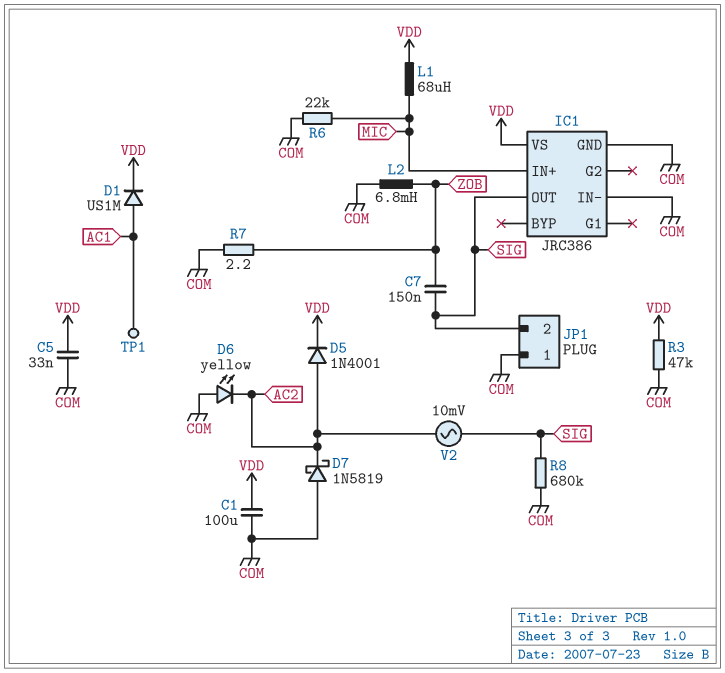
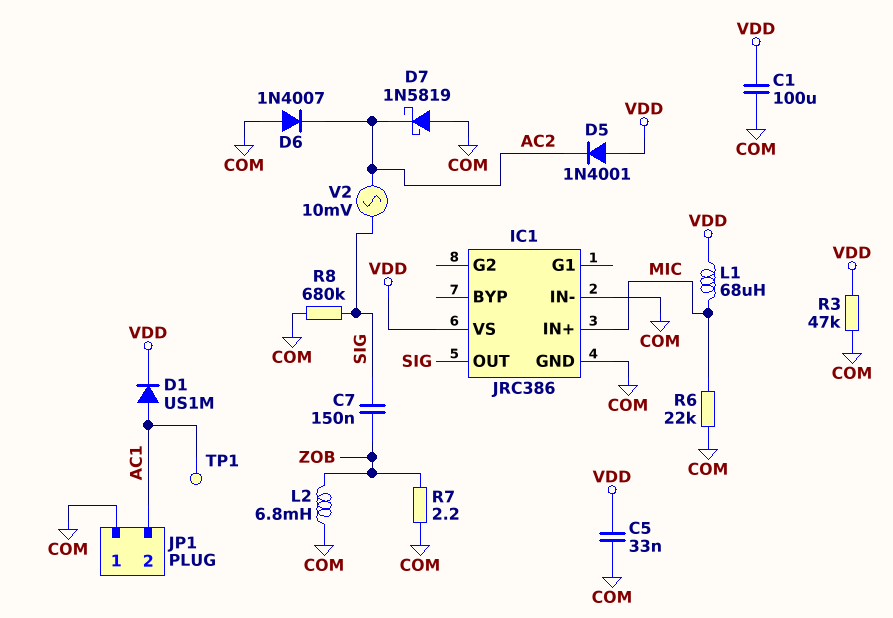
D5: diode 1N4001 (A AC2, K VDD) -> diode 1N4001 (A VDD, K AC2)
D6: LED yellow (A COM, K AC2) -> diode 1N4007 (A COM, K AC2)
JP1 pin 2: SIG -> AC1

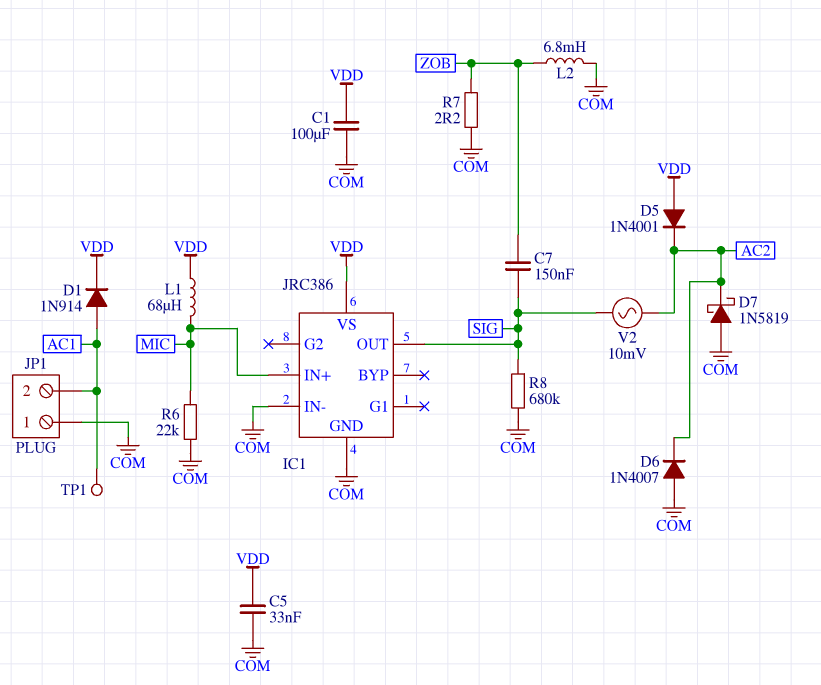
D1: diode US1M (A AC1, K VDD) -> diode 1N914 (A AC1, K VDD)
R3: 47k (COM, VDD) -> none

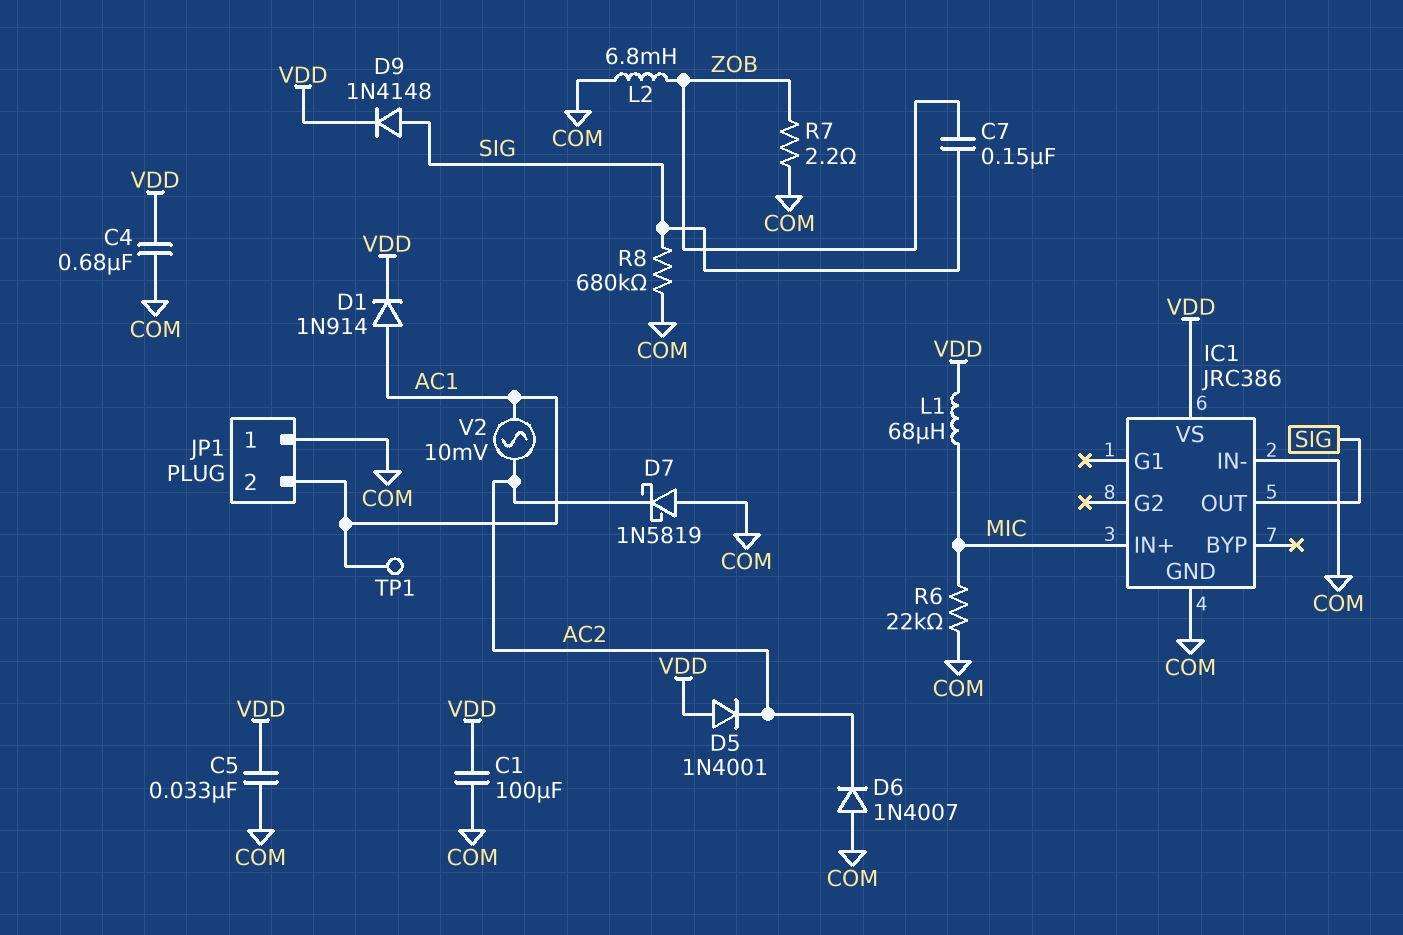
C4: none -> 680nF (COM, VDD)
D9: none -> diode 1N4148 (A SIG, K VDD)
V2: AC 10mV (AC2, SIG) -> AC 10mV (AC1, AC2)

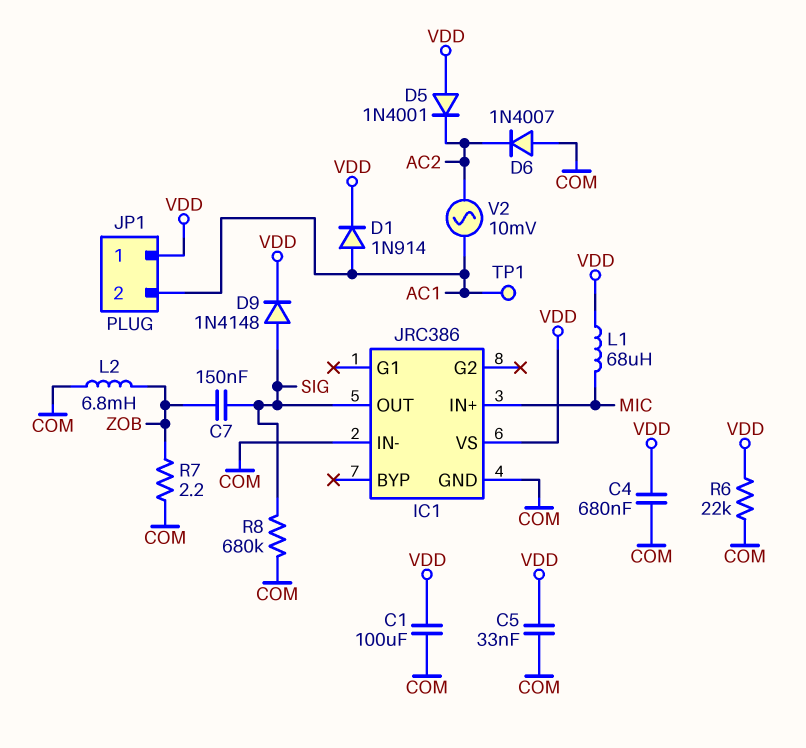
D7: schottky 1N5819 (A COM, K AC2) -> none
JP1 pin 1: COM -> VDD
R6: 22k (COM, MIC) -> 22k (COM, VDD)

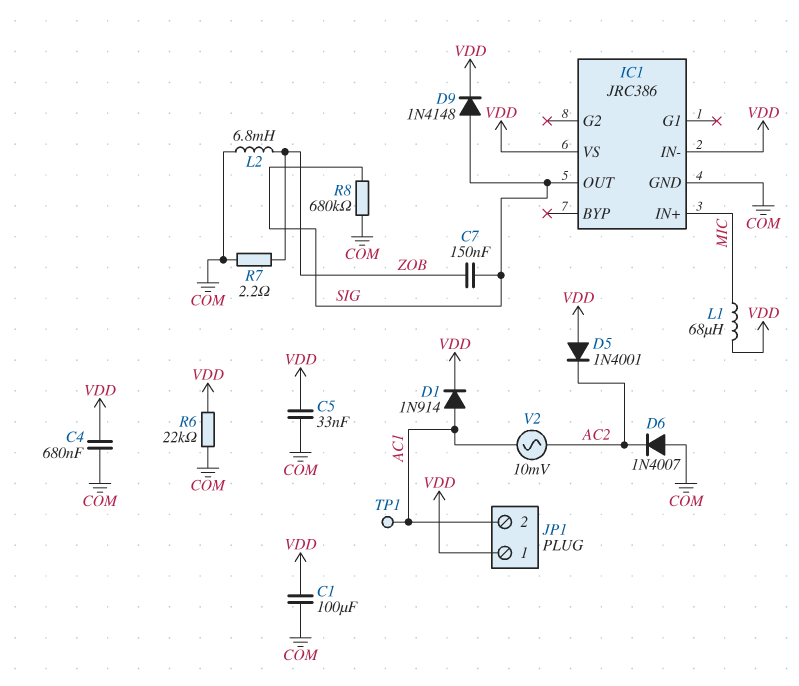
IC1 pin IN-: COM -> VDD

